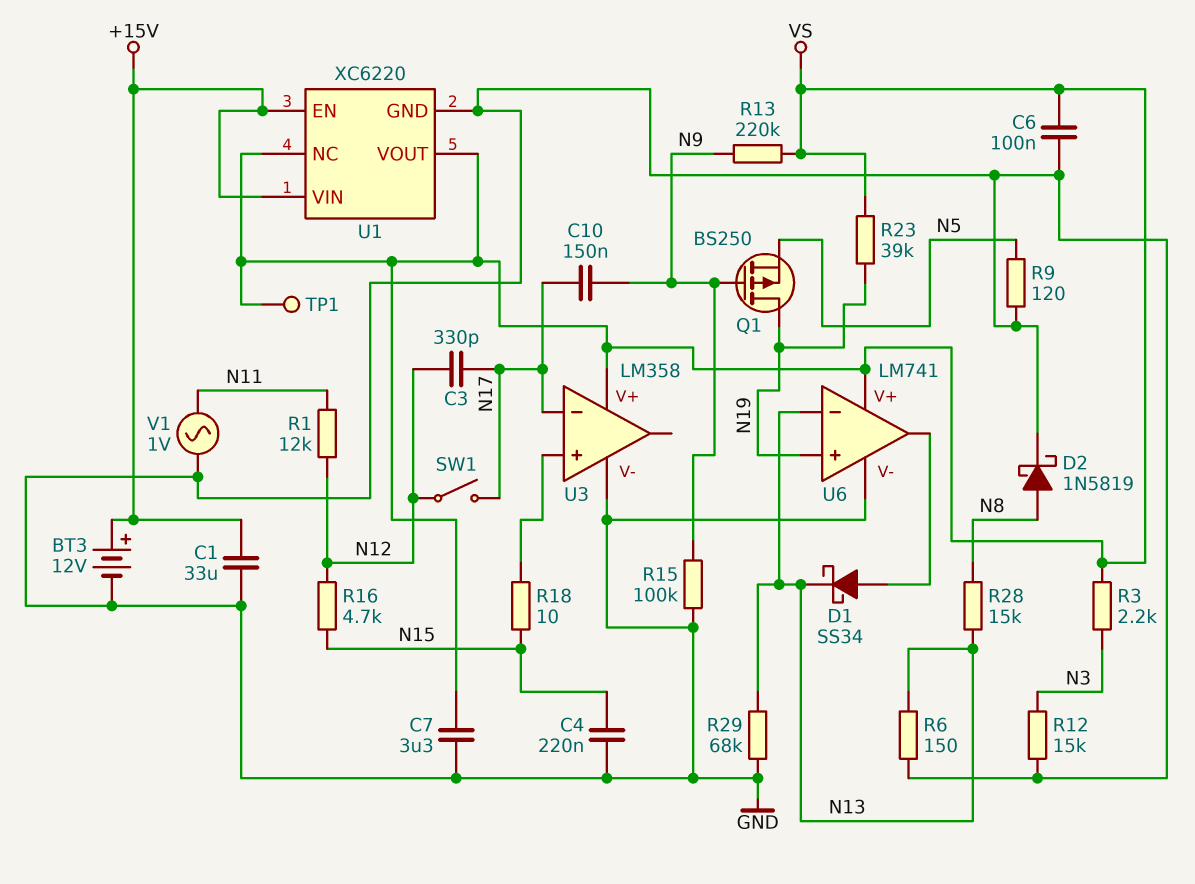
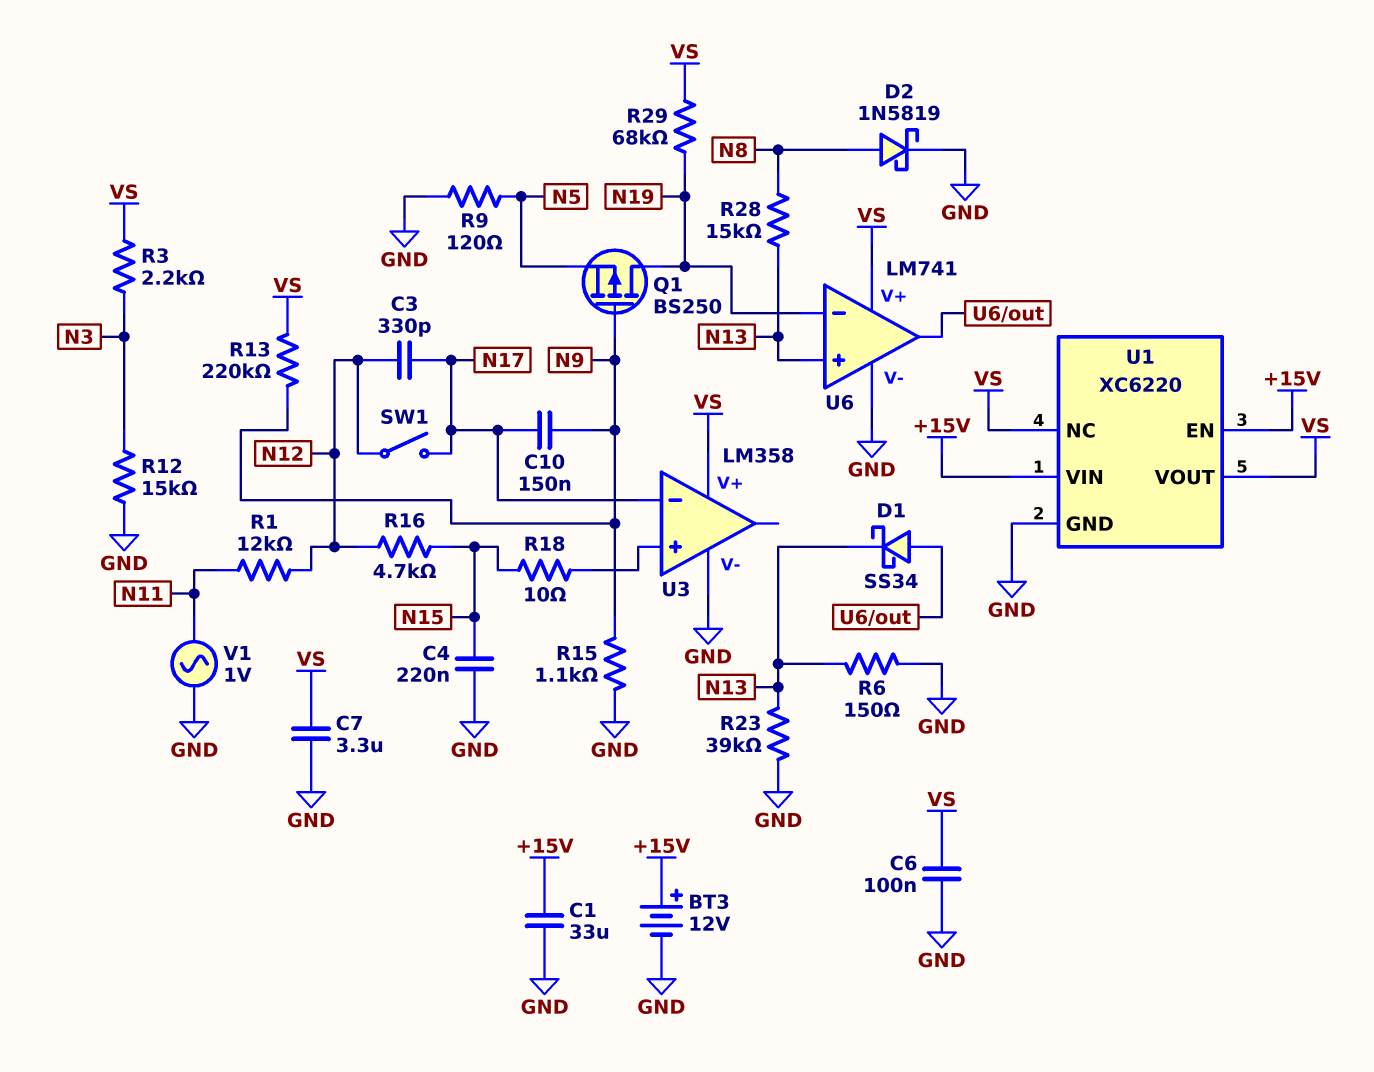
R15: 100k (GND, N9) -> 1.1k (GND, N9)
R23: 39k (N19, VS) -> 39k (GND, N13)
R29: 68k (GND, N13) -> 68k (N19, VS)
TP1: test point (VS) -> none
U6 pin in+: N19 -> N13
U6 pin in-: N13 -> N19

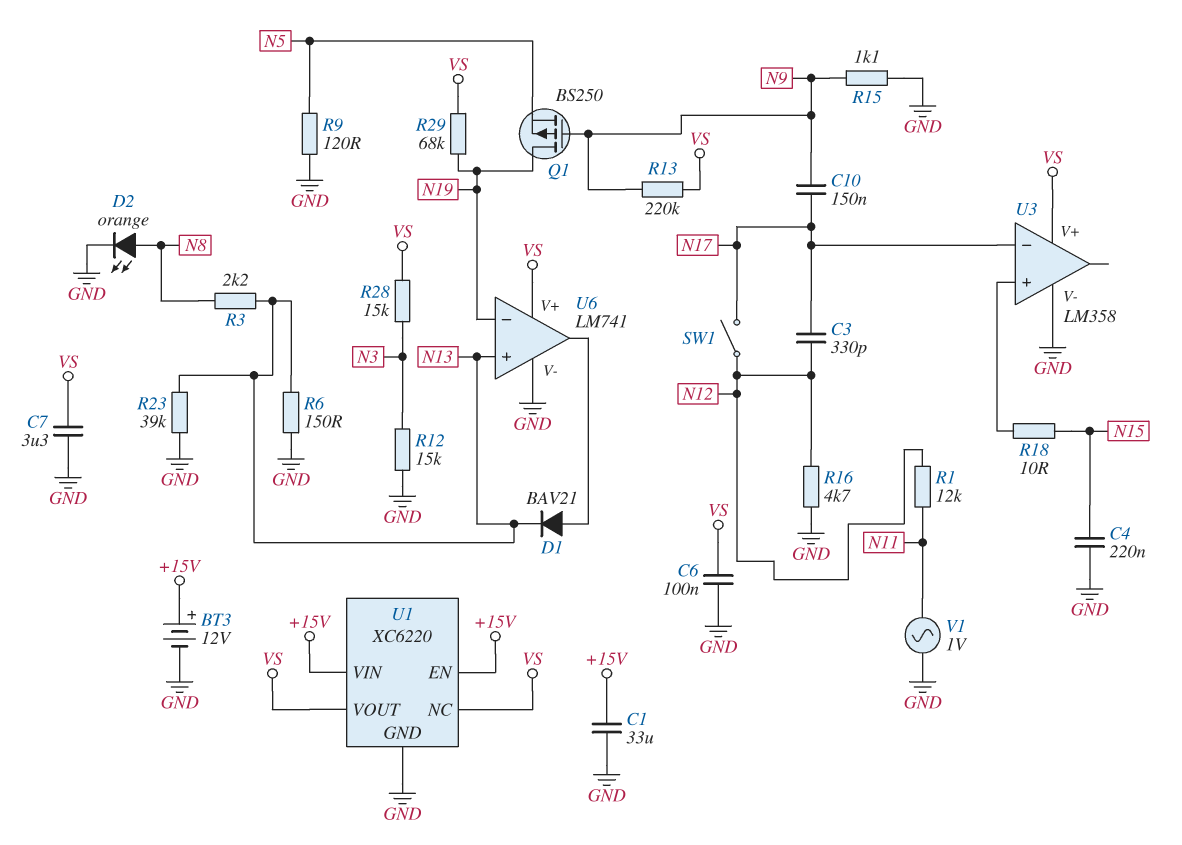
D1: schottky SS34 (A U6/out, K N13) -> diode BAV21 (A U6/out, K N13)
D2: schottky 1N5819 (A N8, K GND) -> LED orange (A N8, K GND)
R3: 2.2k (N3, VS) -> 2.2k (N8, N13)
R16: 4.7k (N12, N15) -> 4.7k (GND, N12)
R28: 15k (N8, N13) -> 15k (N3, VS)

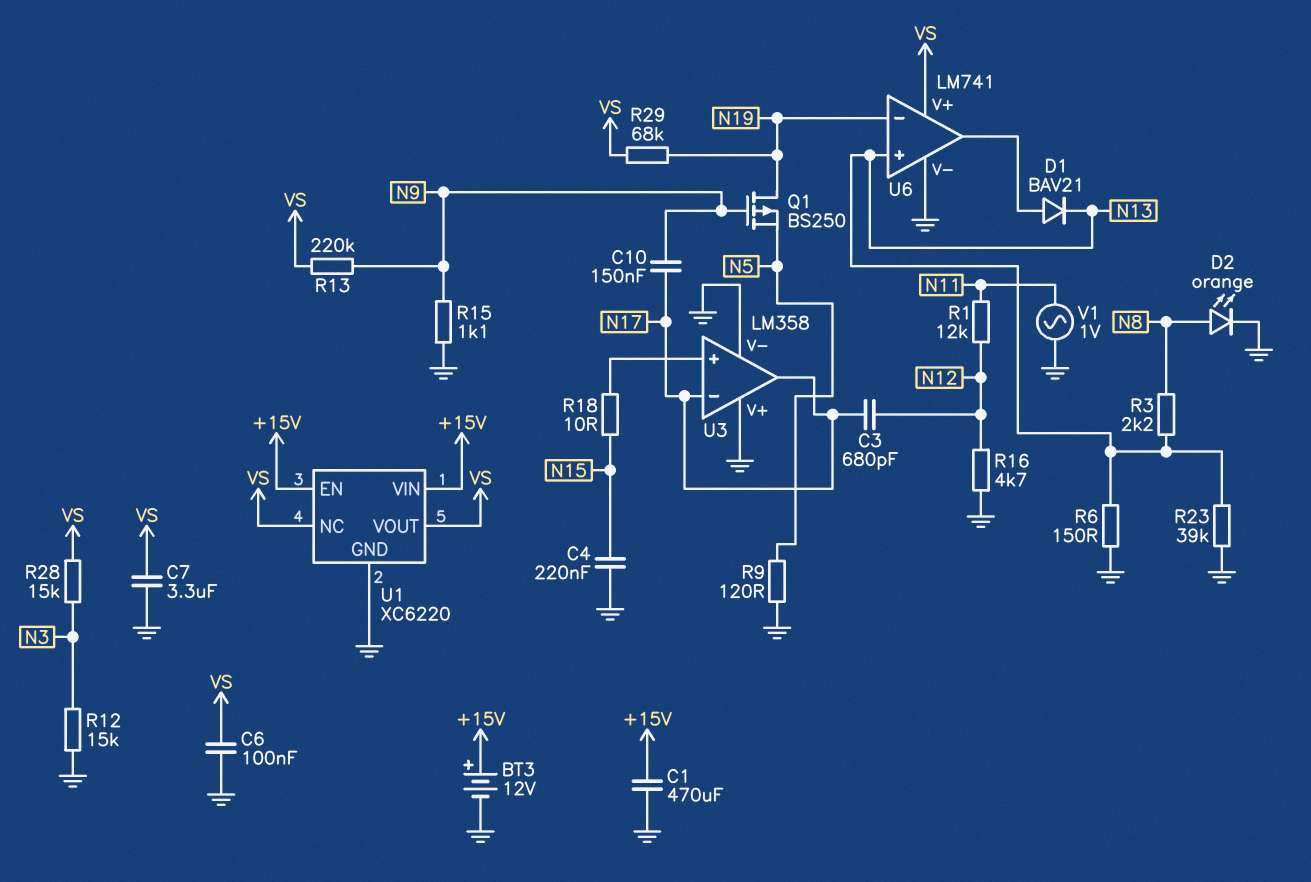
C1: 33uF (+15V, GND) -> 470uF (+15V, GND)
C3: 330pF (N12, N17) -> 680pF (N12, N17)
SW1: switch (N12, N17) -> none
U3 pin V+: VS -> GND
U3 pin out: none -> N17

